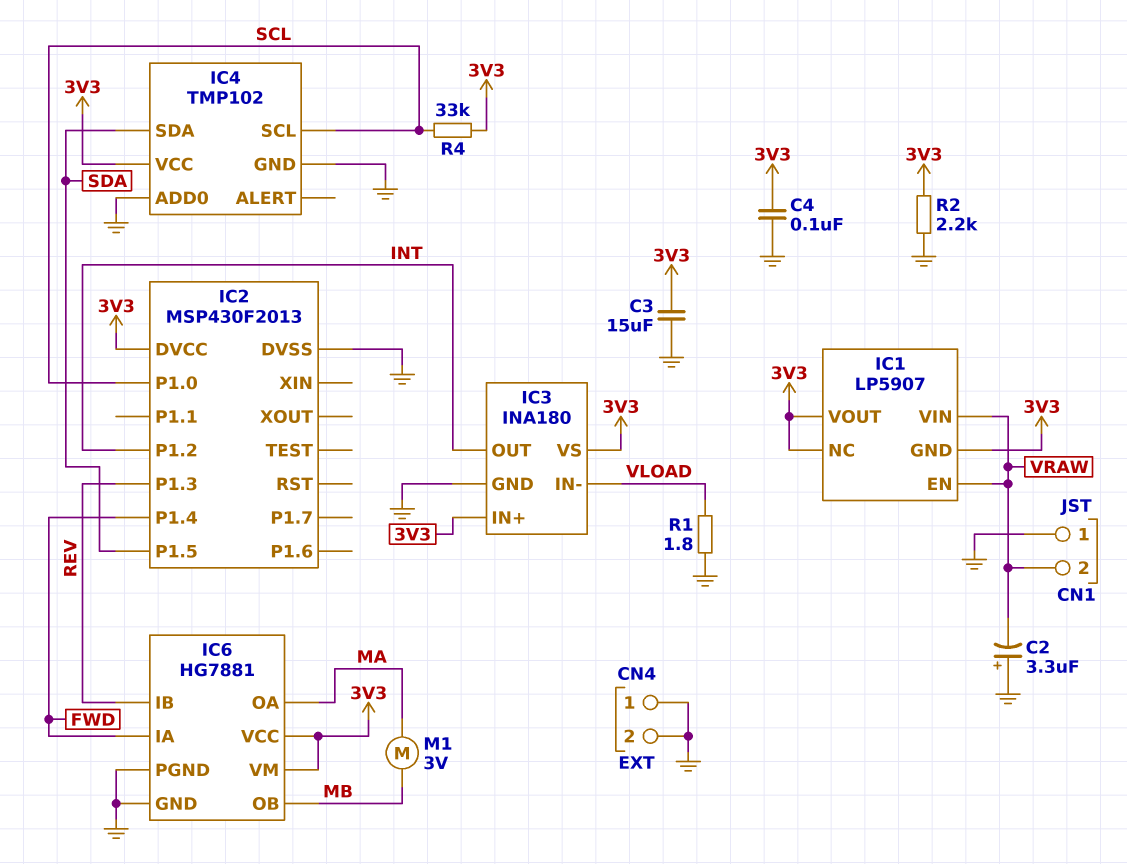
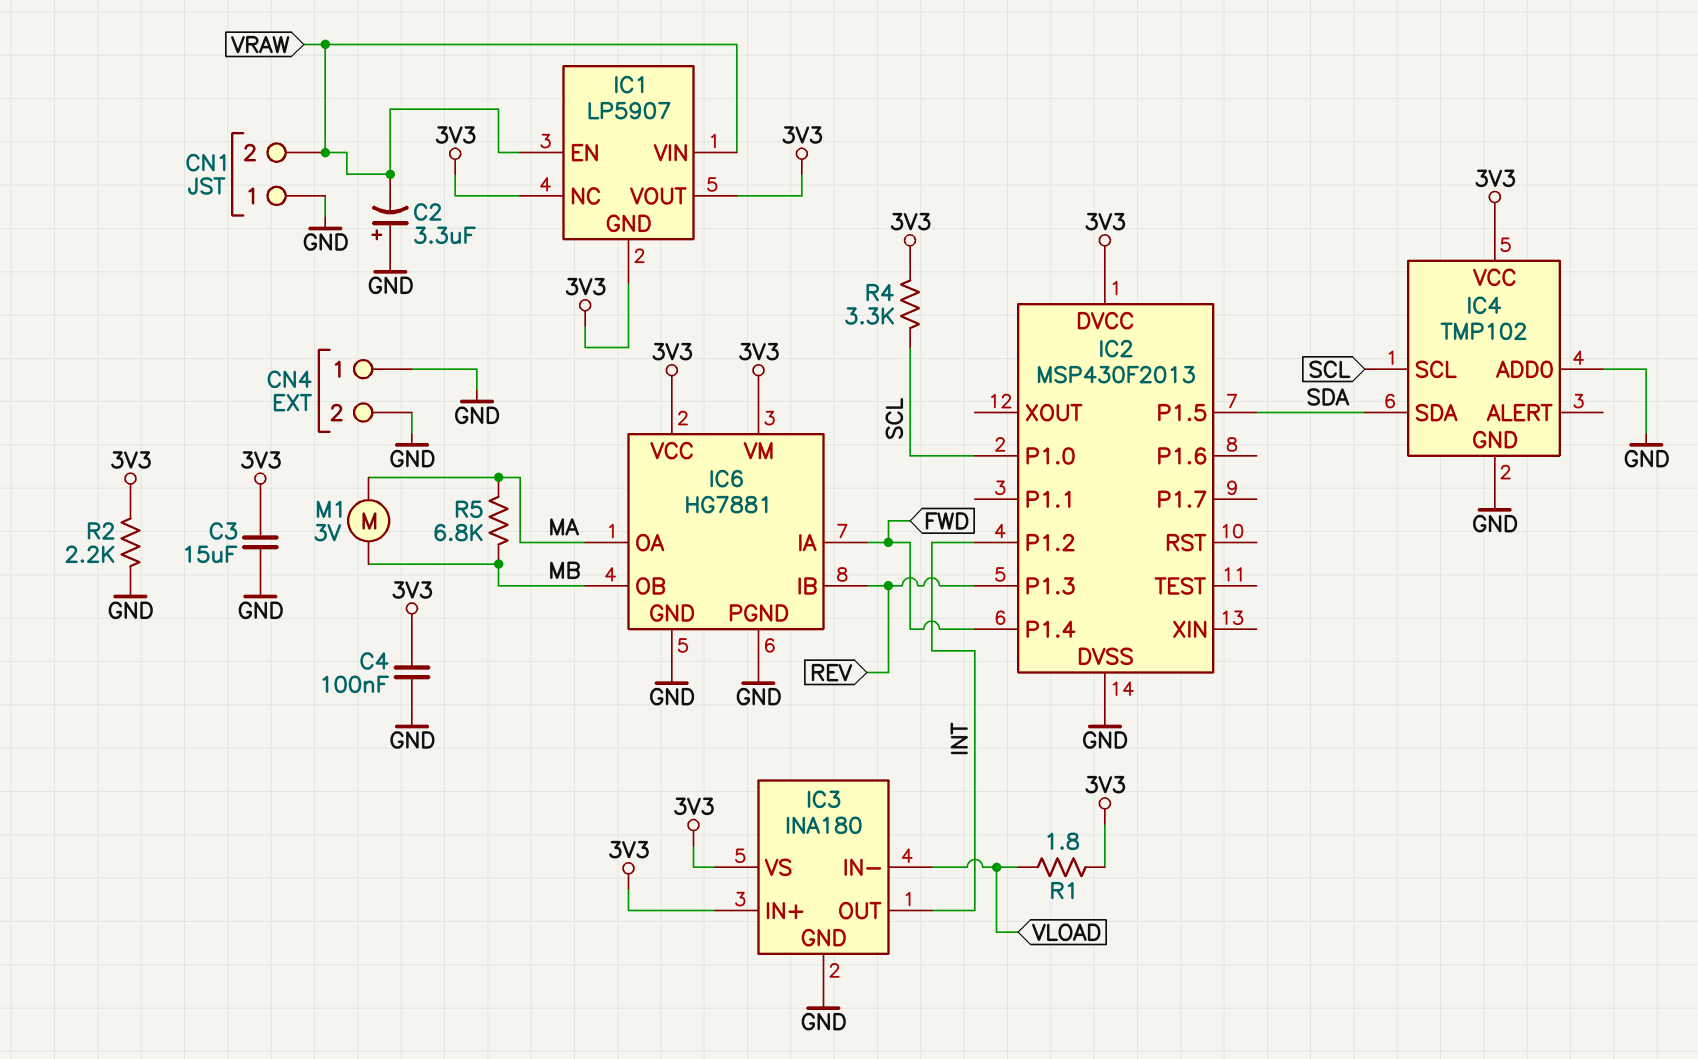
R1: 1.8 (GND, VLOAD) -> 1.8 (3V3, VLOAD)
R4: 33k (3V3, SCL) -> 3.3k (3V3, SCL)
R5: none -> 6.8k (MA, MB)

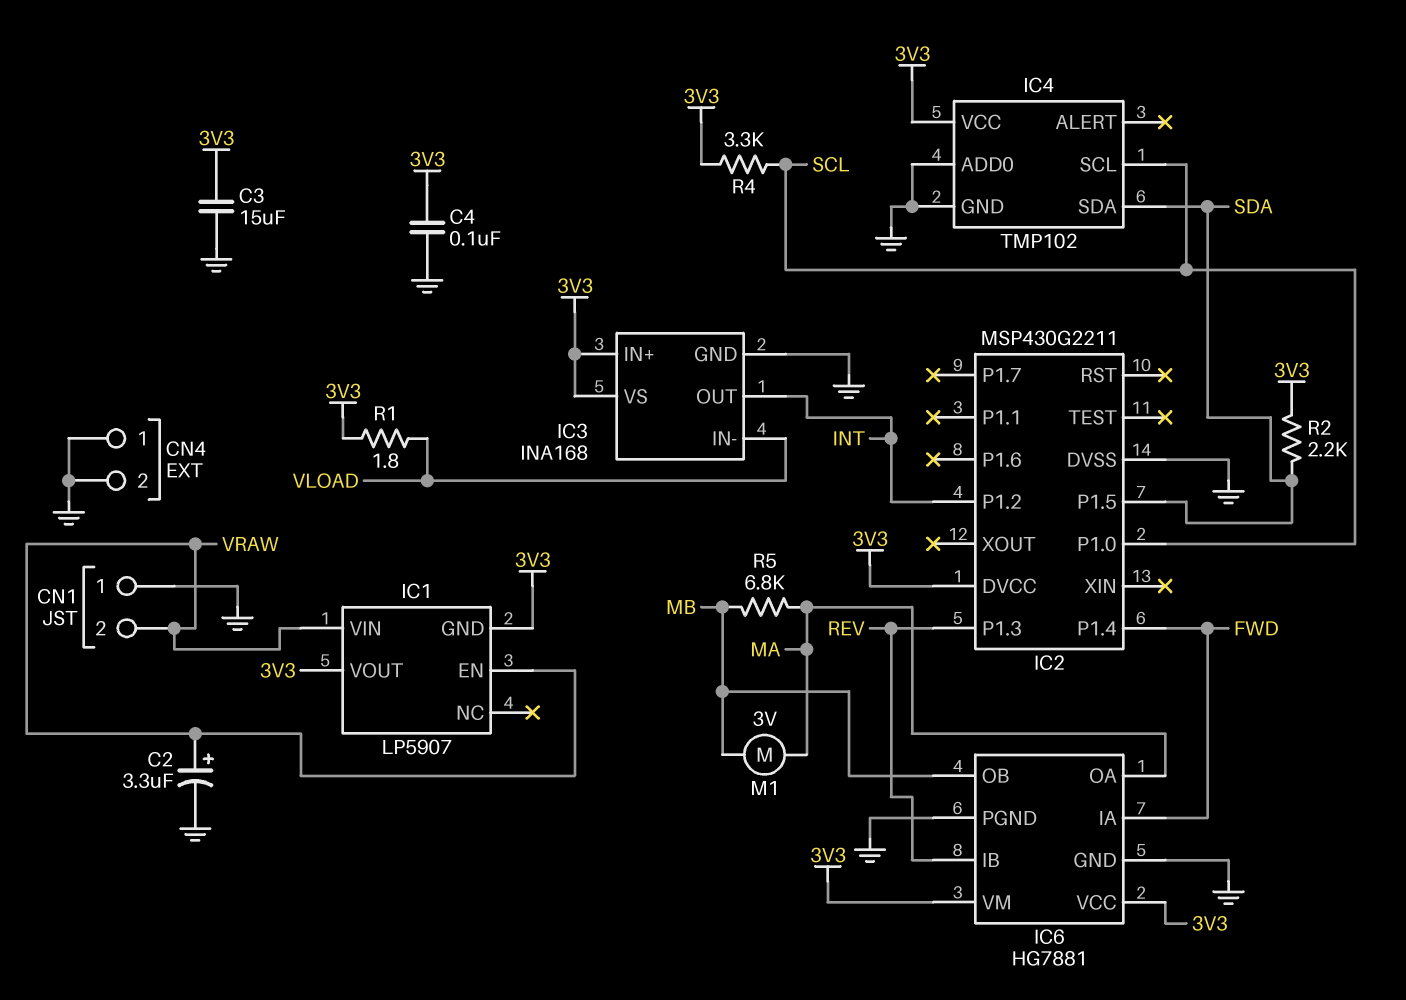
C2: 3.3uF (plus GND, minus VRAW) -> 3.3uF (plus VRAW, minus GND)
IC1 pin NC: 3V3 -> none
IC2: MSP430F2013 -> MSP430G2211
IC3: INA180 -> INA168
R2: 2.2k (3V3, GND) -> 2.2k (3V3, SDA)

